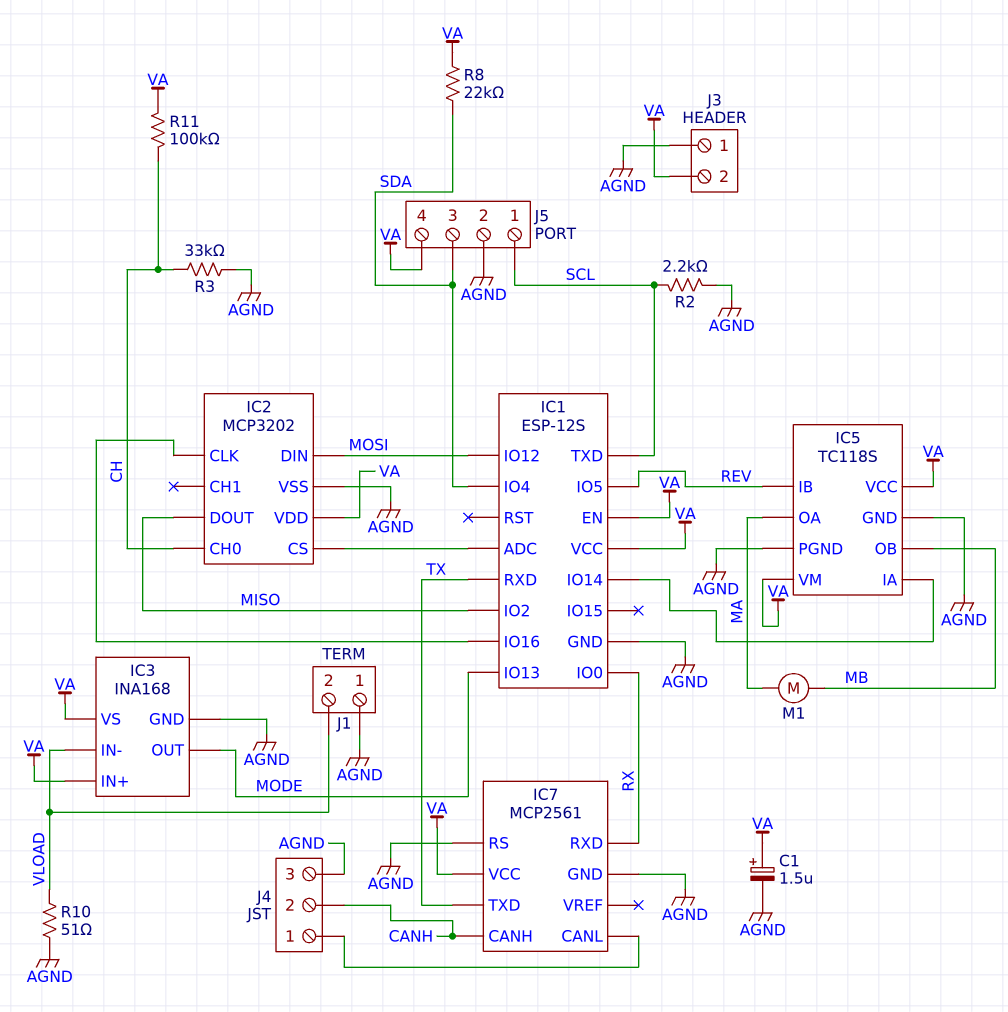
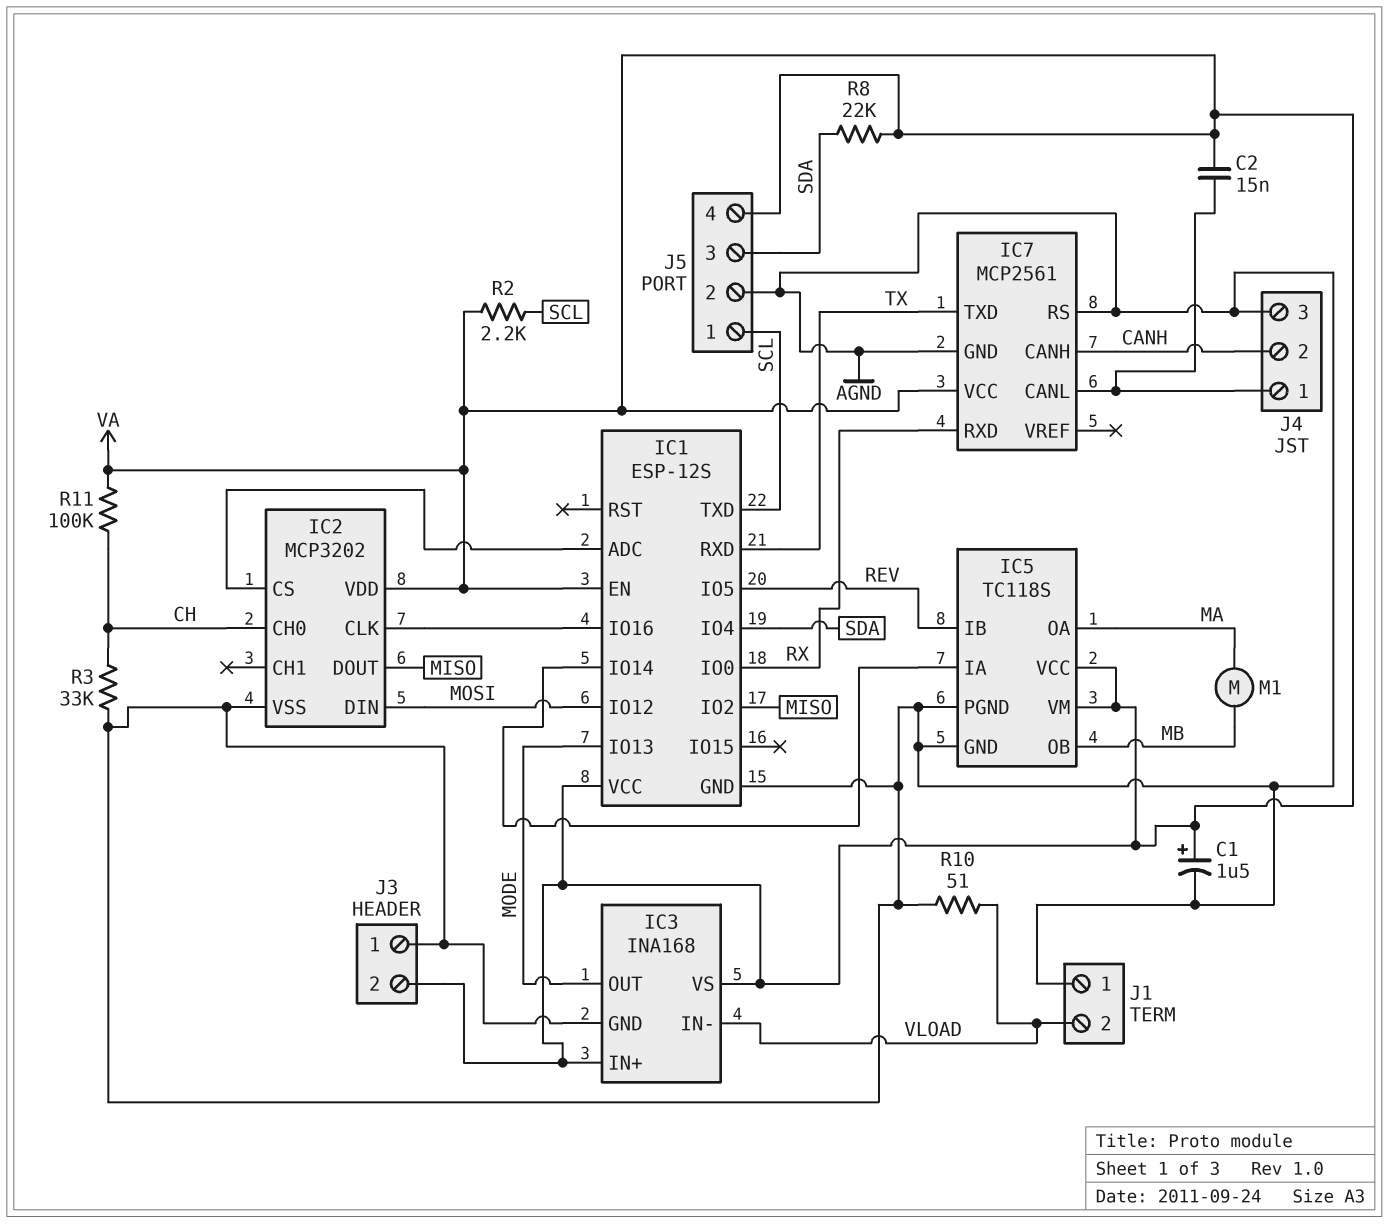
C2: none -> 15nF (IC7/CANL, VA)
R2: 2.2k (AGND, SCL) -> 2.2k (SCL, VA)

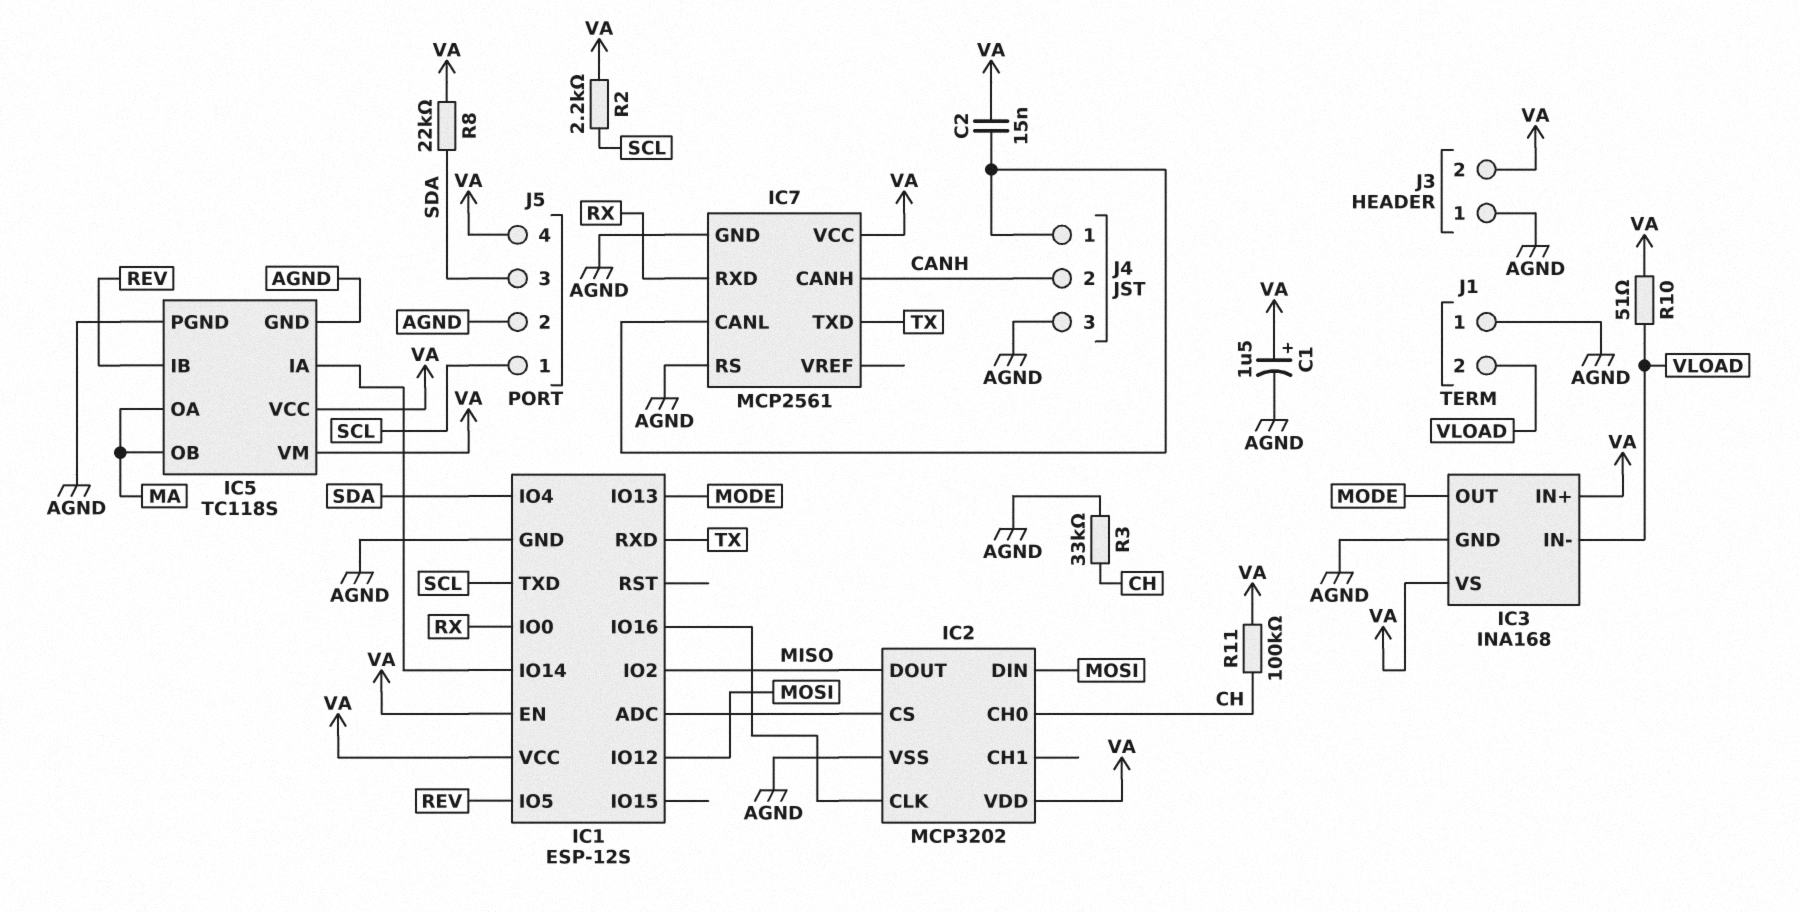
IC5 pin OB: MB -> MA
M1: motor (MA, MB) -> none
R10: 51 (AGND, VLOAD) -> 51 (VA, VLOAD)

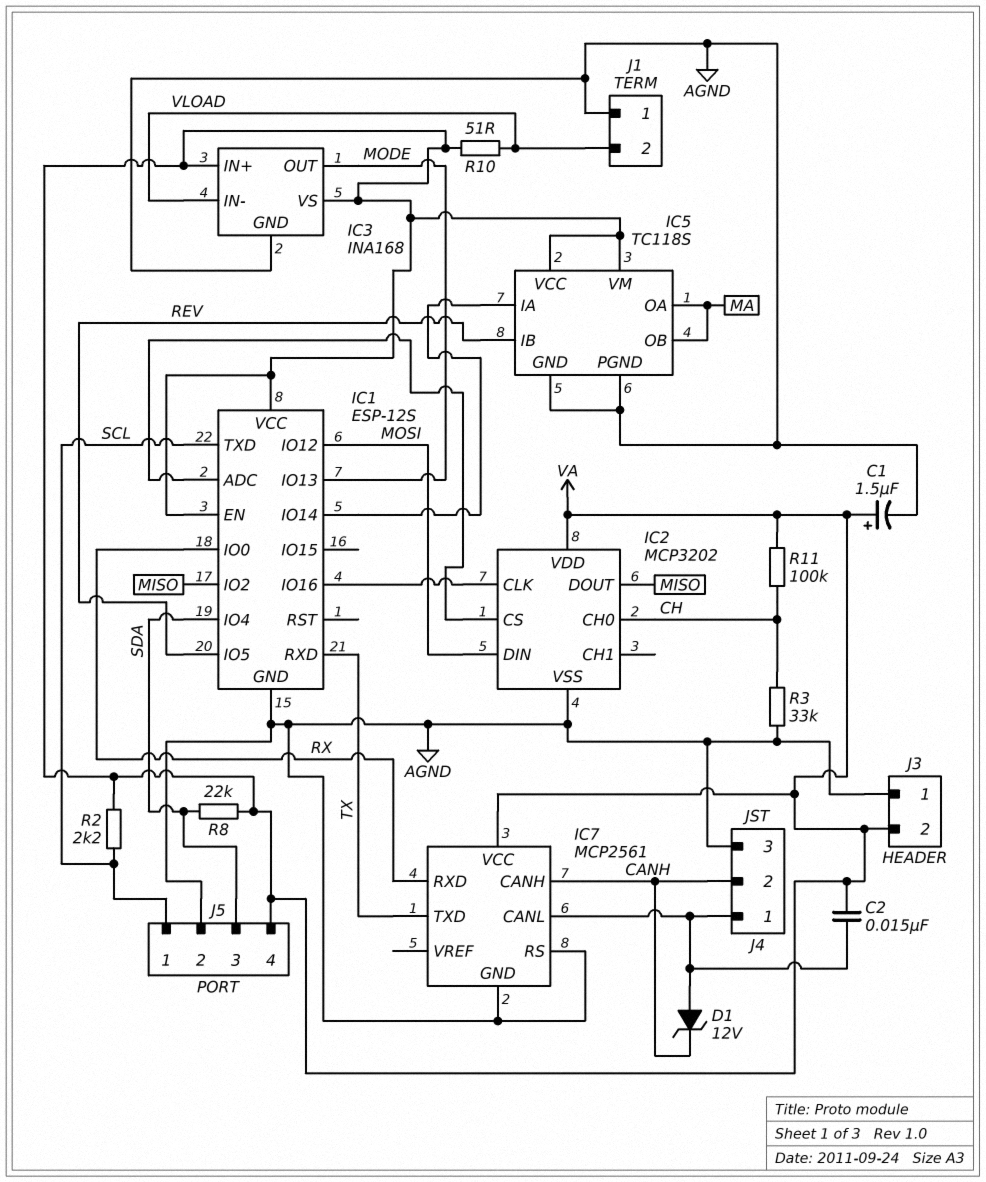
D1: none -> zener 12V (A IC7/CANL, K CANH)

